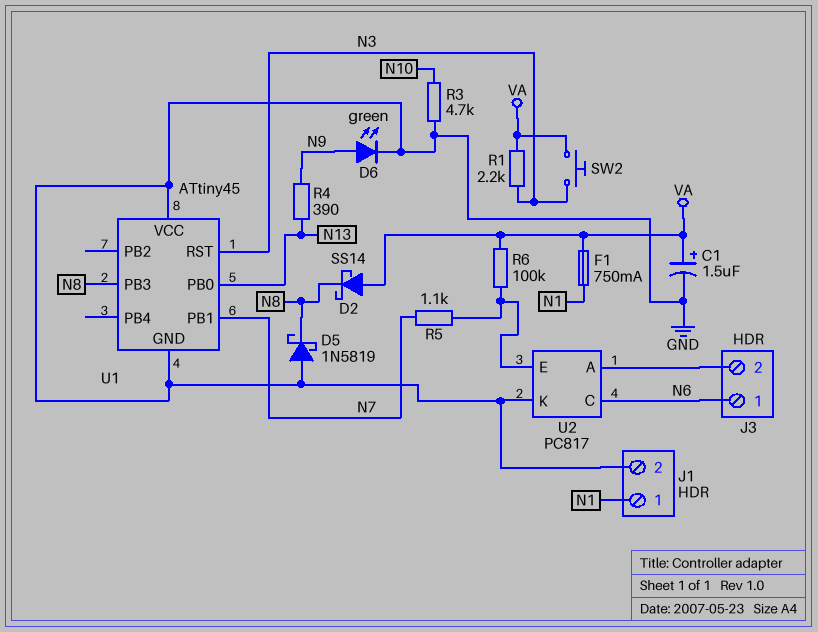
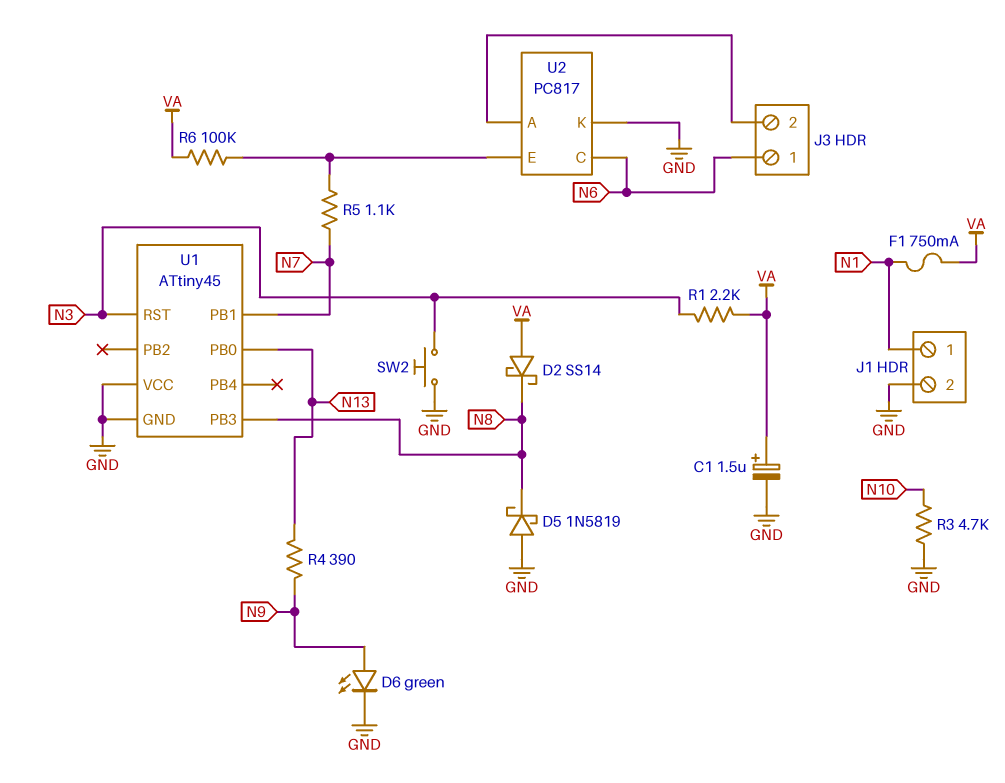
SW2: button (N3, VA) -> button (GND, N3)

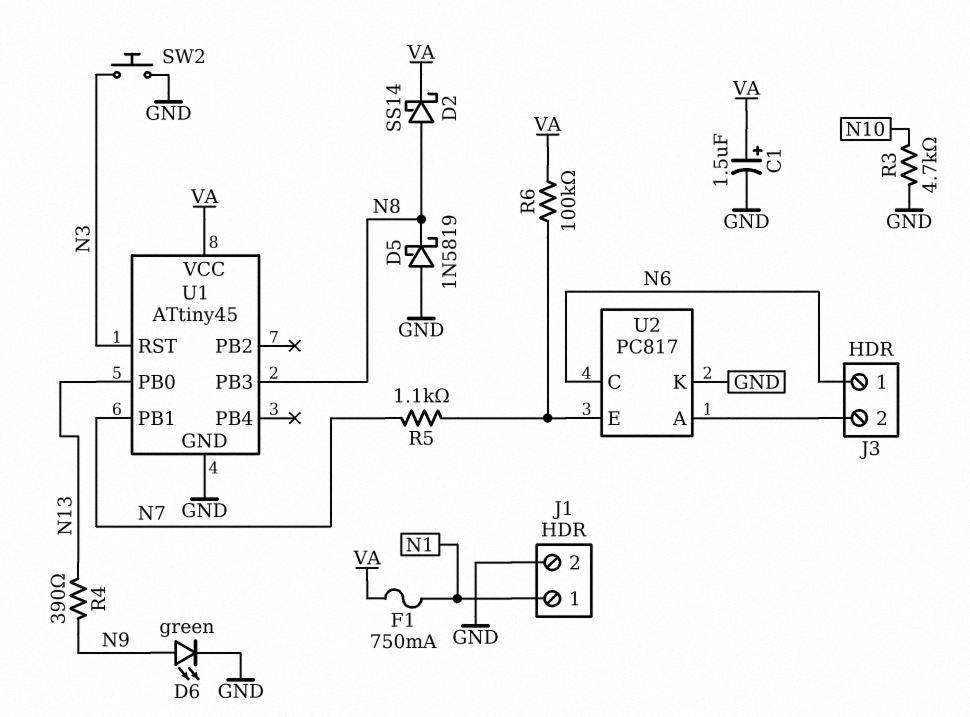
D2: schottky SS14 (A VA, K N8) -> schottky SS14 (A N8, K VA)
R1: 2.2k (N3, VA) -> none
U1 pin VCC: GND -> VA

